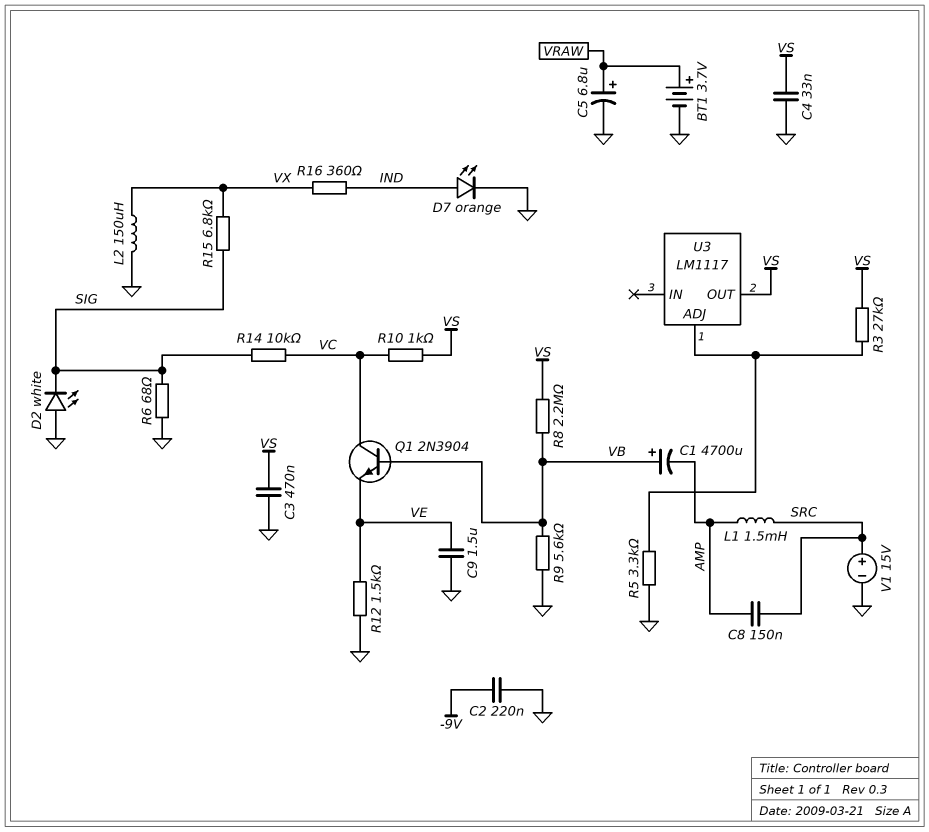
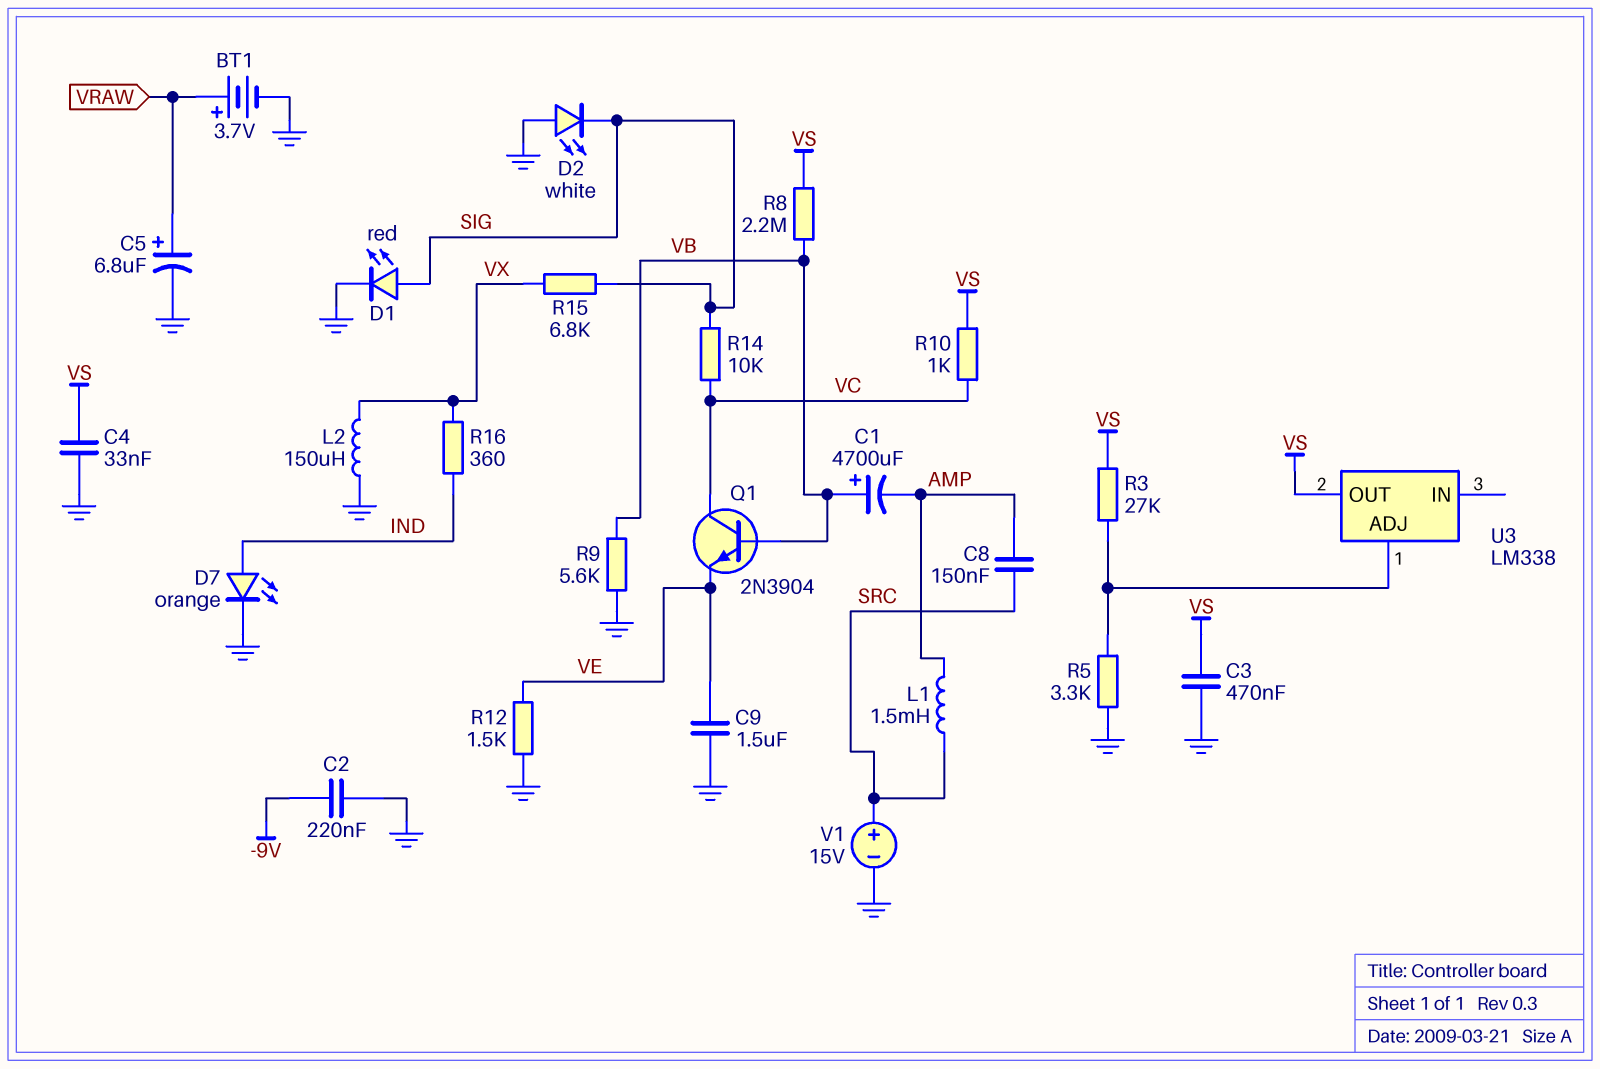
D1: none -> LED red (A SIG, K GND)
R6: 68 (GND, SIG) -> none
U3: LM1117 -> LM338

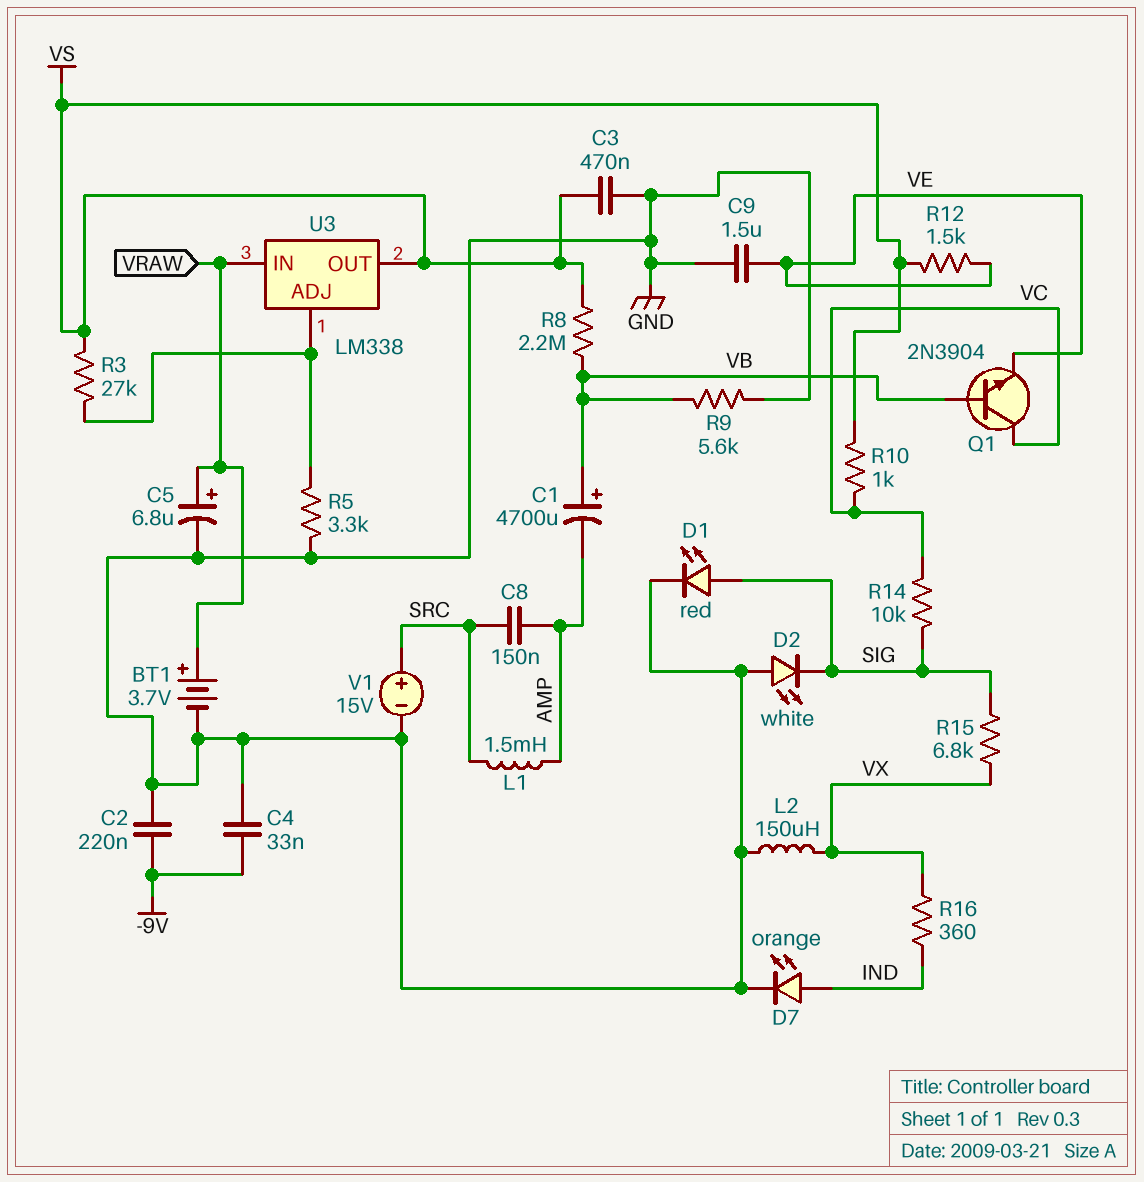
C4: 33nF (GND, VS) -> 33nF (-9V, GND)
R12: 1.5k (GND, VE) -> 1.5k (VE, VS)
U3 pin IN: none -> VRAW

